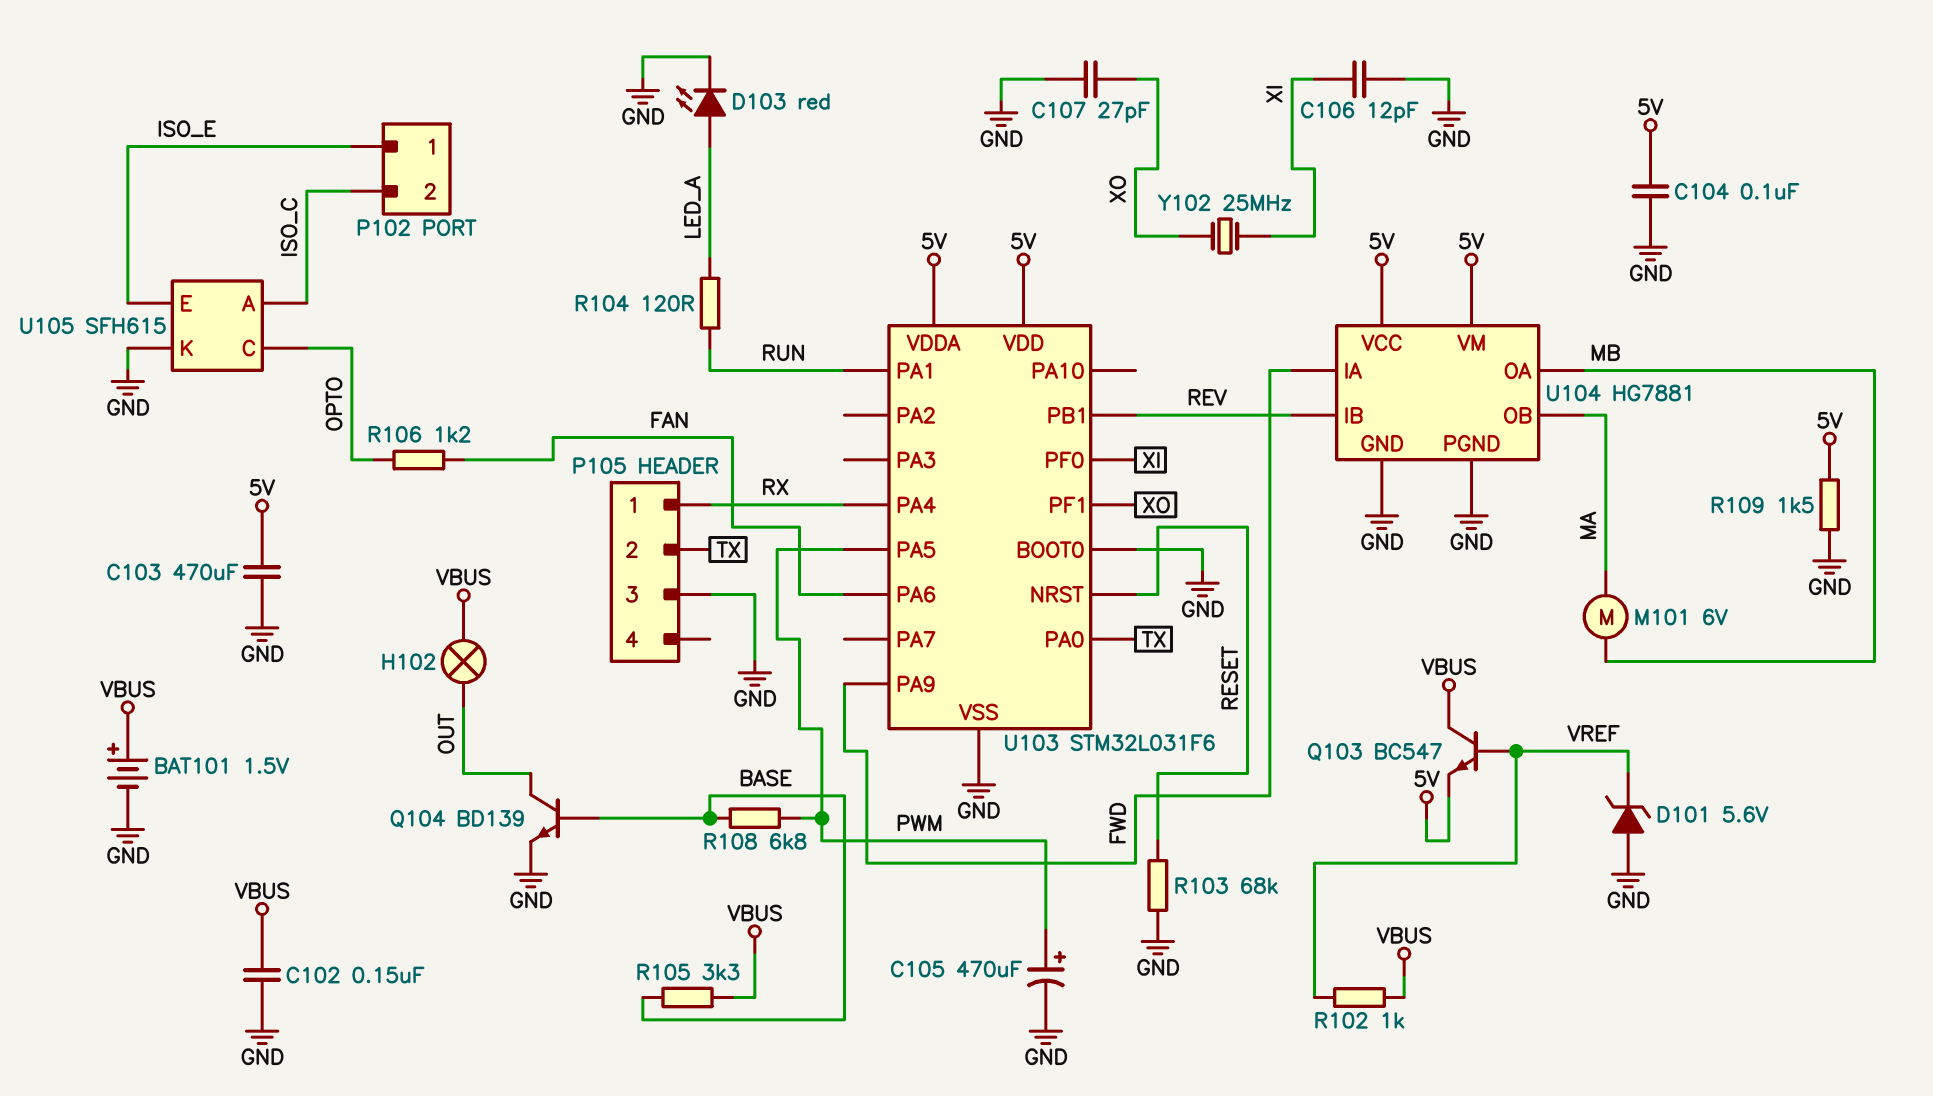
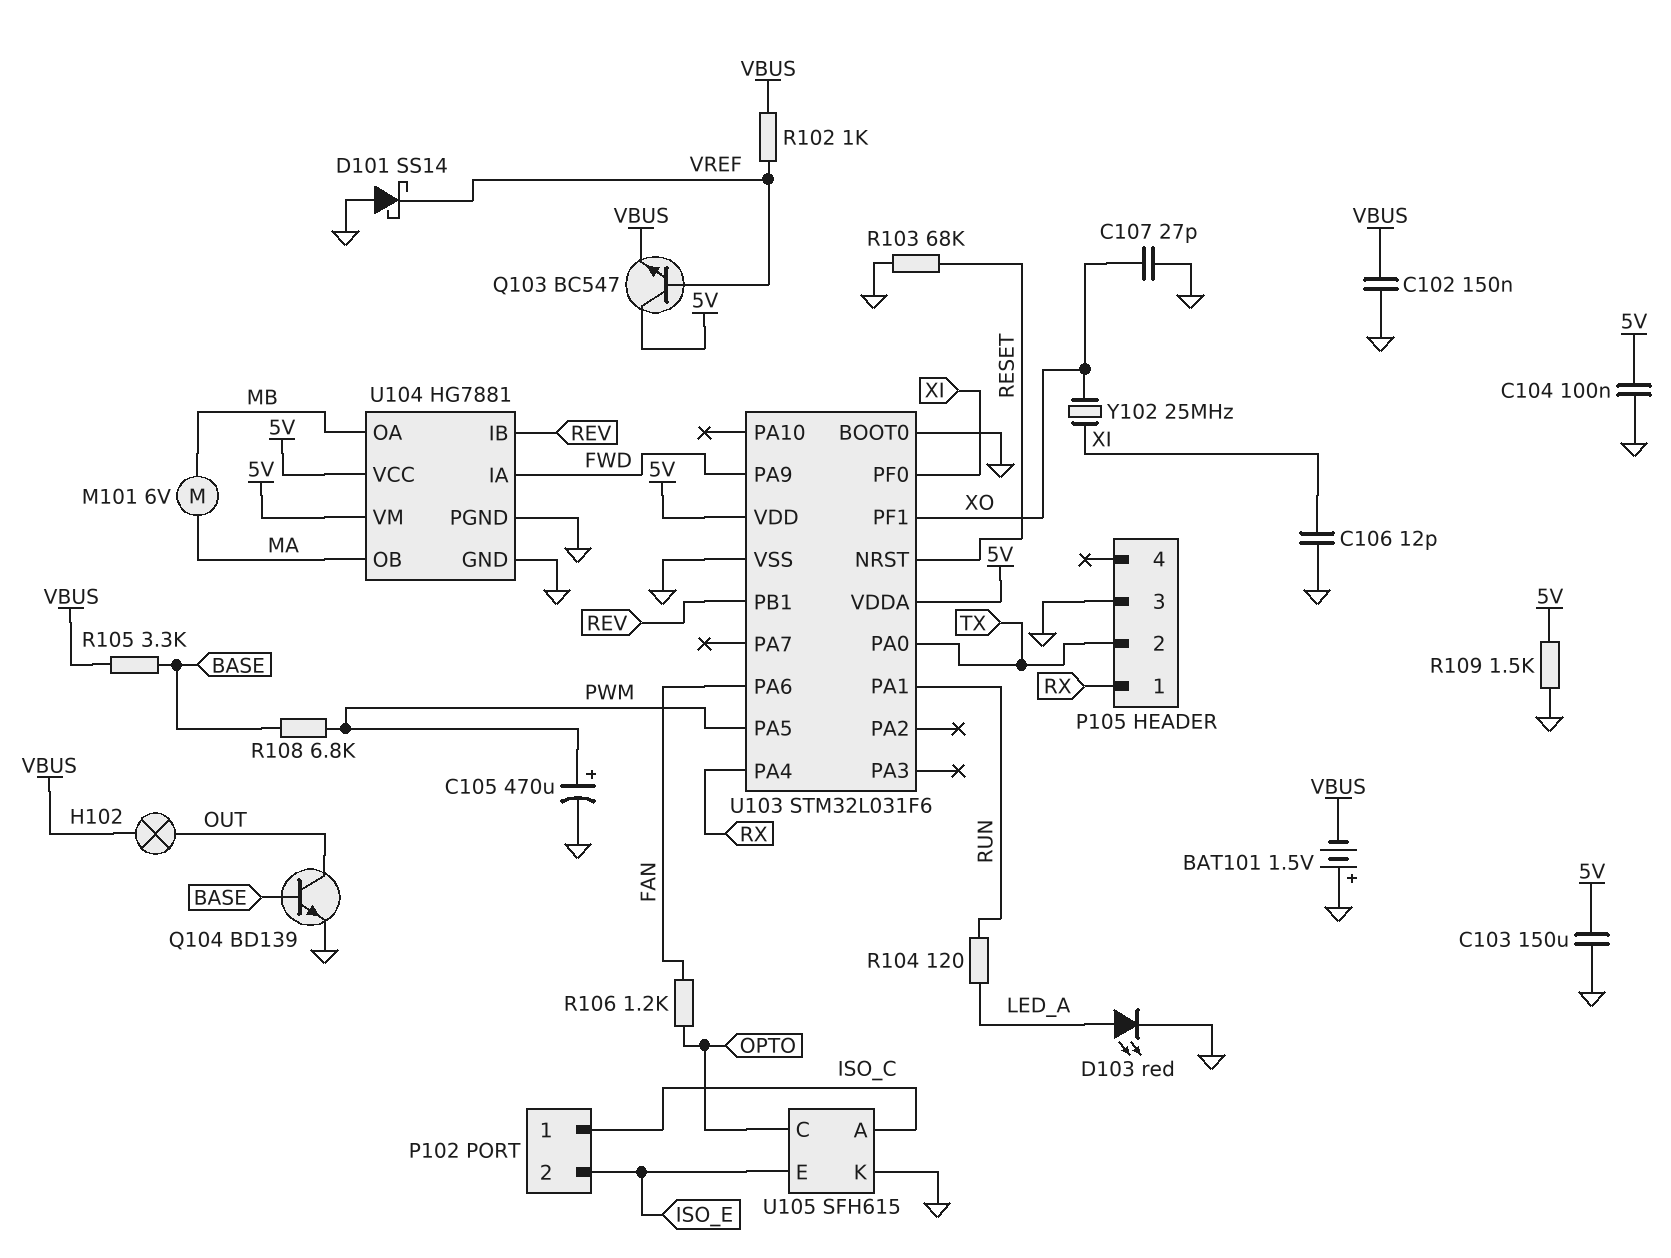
BAT101: 1.5V (plus VBUS, minus GND) -> 1.5V (plus GND, minus VBUS)
C103: 470uF (5V, GND) -> 150uF (5V, GND)
D101: zener 5.6V (A GND, K VREF) -> schottky SS14 (A GND, K VREF)
P102 pin 1: ISO_E -> ISO_C
P102 pin 2: ISO_C -> ISO_E
Q103: NPN BC547 (B VREF, C VBUS, E 5V) -> NPN BC547 (B VREF, C 5V, E VBUS)

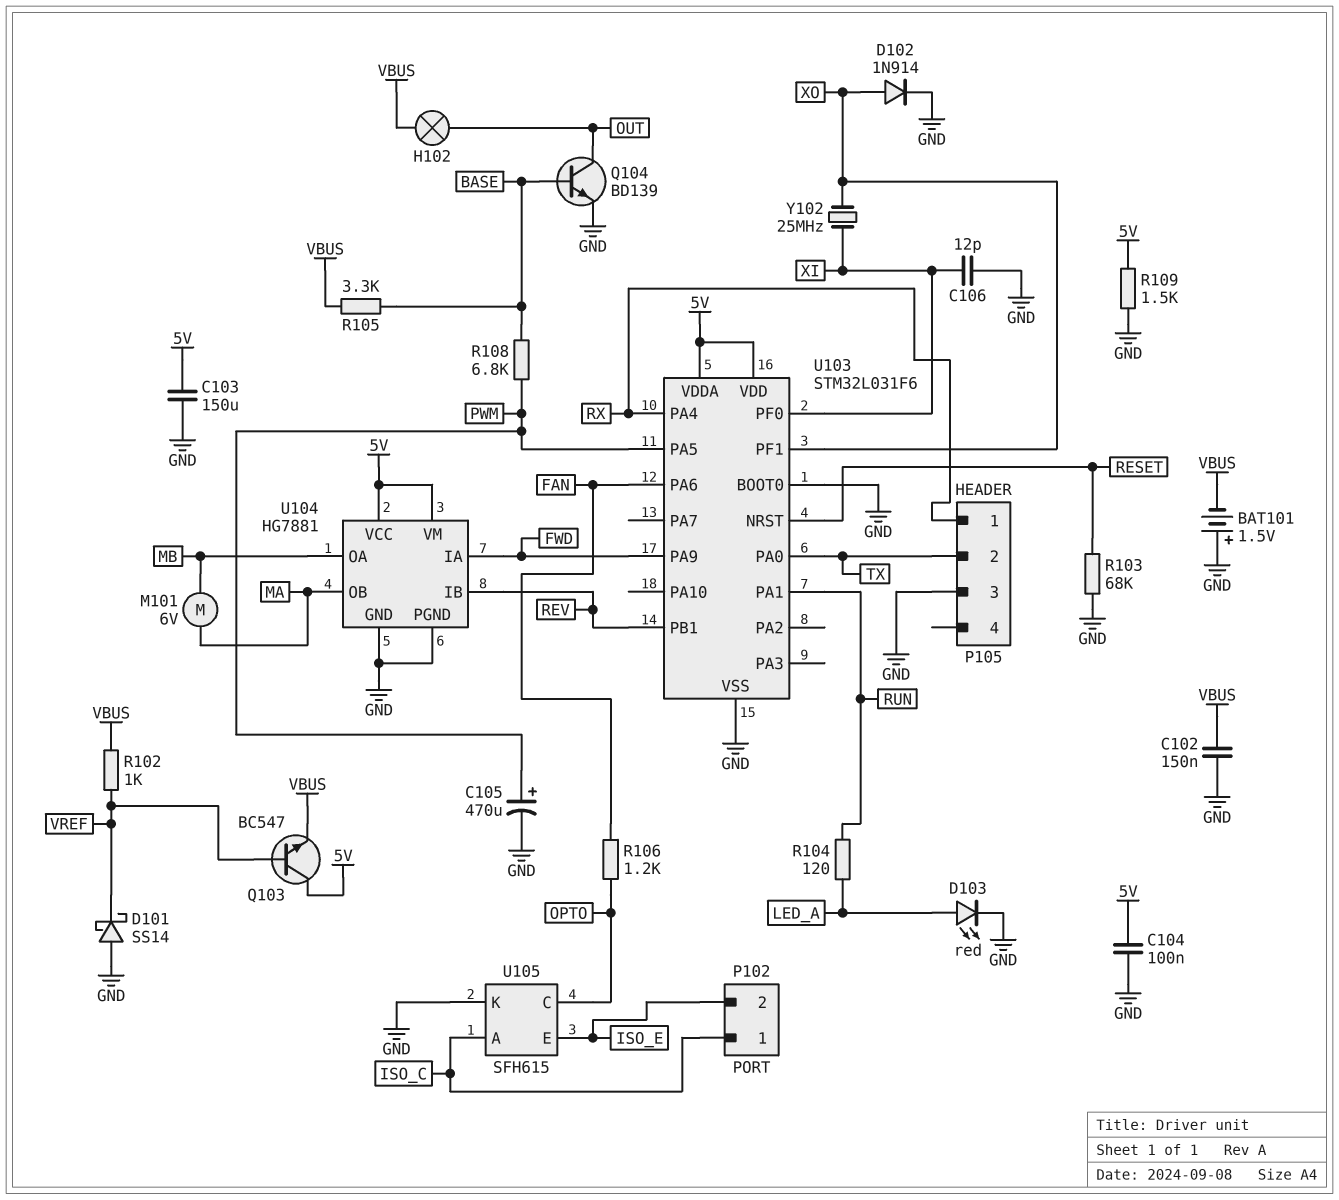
C107: 27pF (GND, XO) -> none
D102: none -> diode 1N914 (A XO, K GND)

